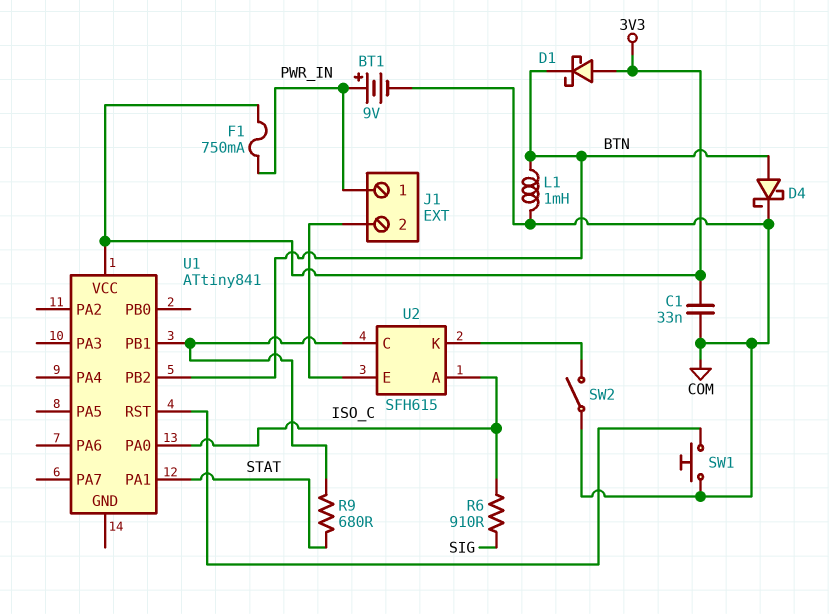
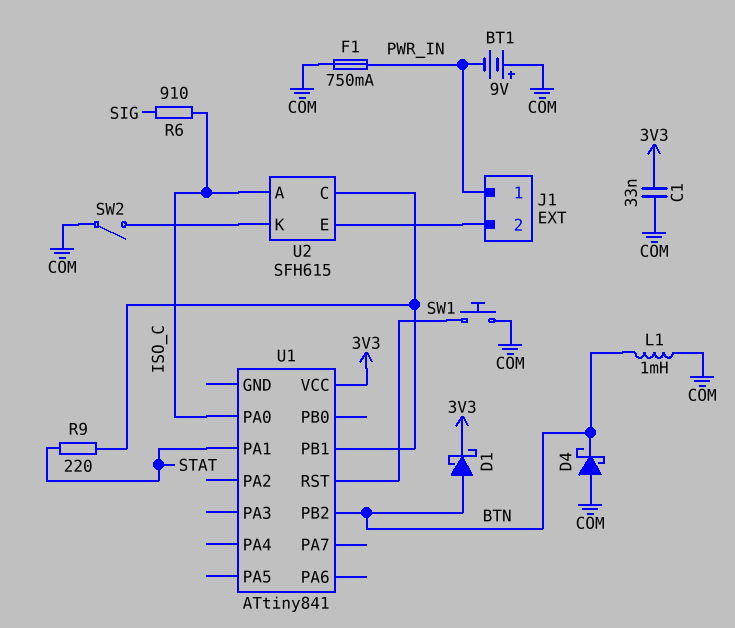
BT1: 9V (plus PWR_IN, minus COM) -> 9V (plus COM, minus PWR_IN)
D1: schottky (A 3V3, K BTN) -> schottky (A BTN, K 3V3)
D4: schottky (A BTN, K COM) -> schottky (A COM, K BTN)
F1: 750mA (3V3, PWR_IN) -> 750mA (COM, PWR_IN)
R9: 680 (STAT, U1/PB1) -> 220 (STAT, U1/PB1)

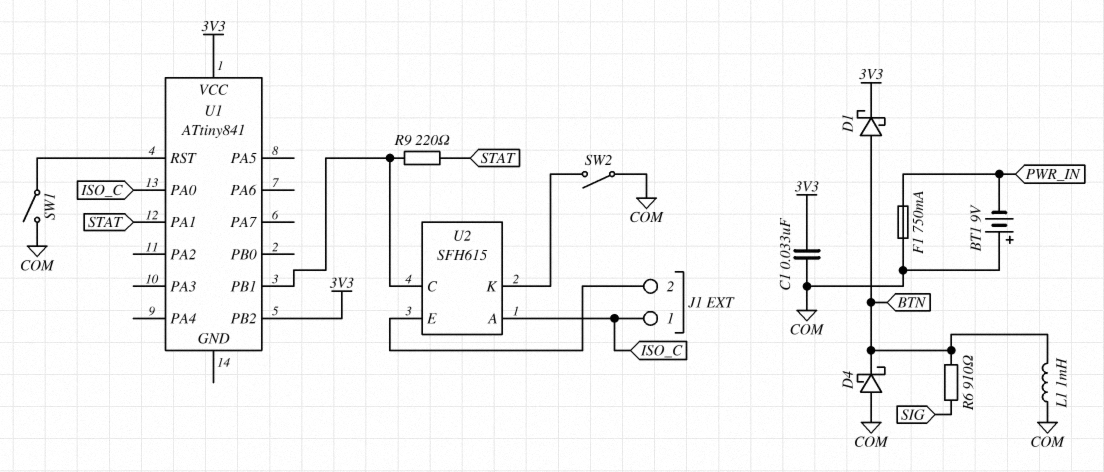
J1 pin 1: PWR_IN -> ISO_C
R6: 910 (ISO_C, SIG) -> 910 (BTN, SIG)
SW1: button (COM, U1/RST) -> switch (COM, U1/RST)
U1 pin PB2: BTN -> 3V3

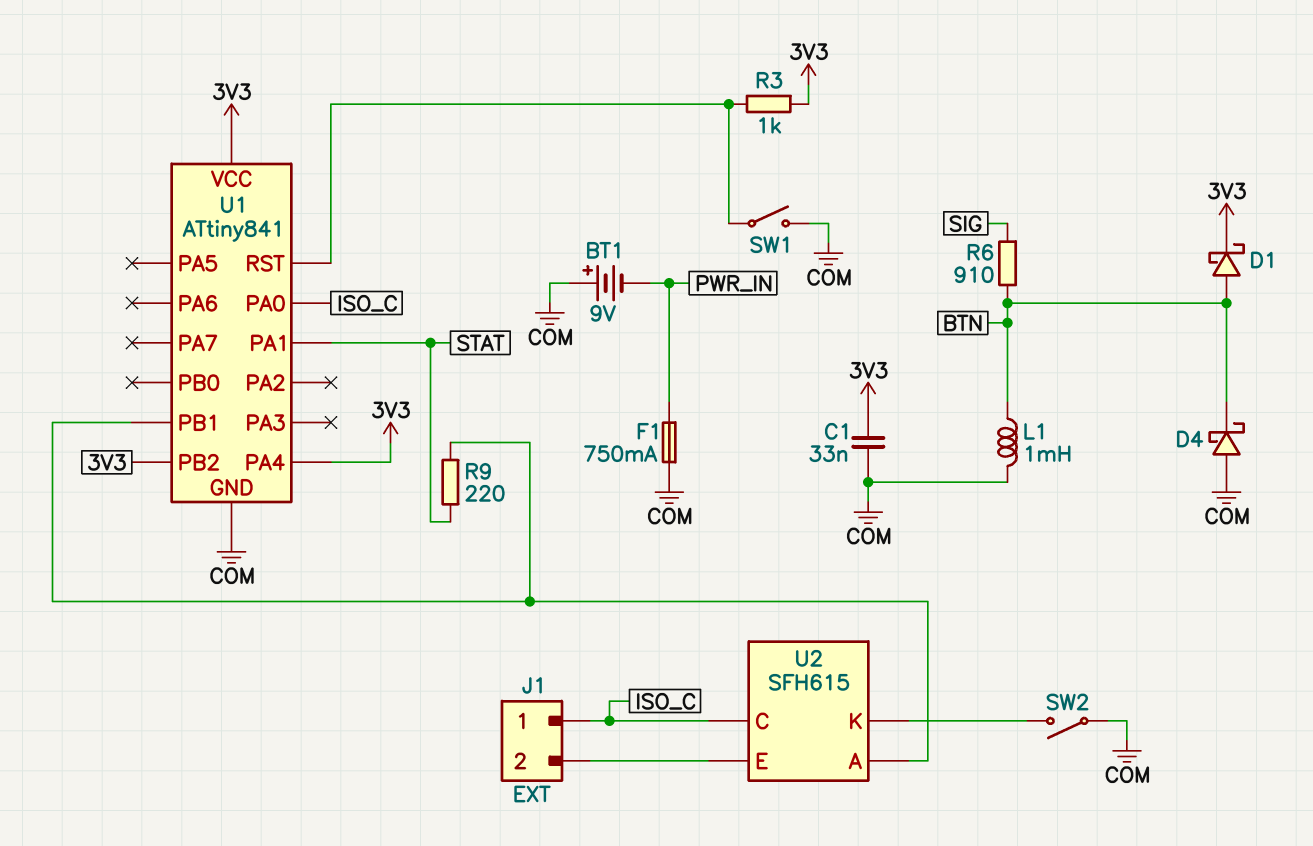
R3: none -> 1k (3V3, U1/RST)
U1 pin GND: none -> COM
U1 pin PA4: none -> 3V3
U2 pin A: ISO_C -> U1/PB1
U2 pin C: U1/PB1 -> ISO_C

